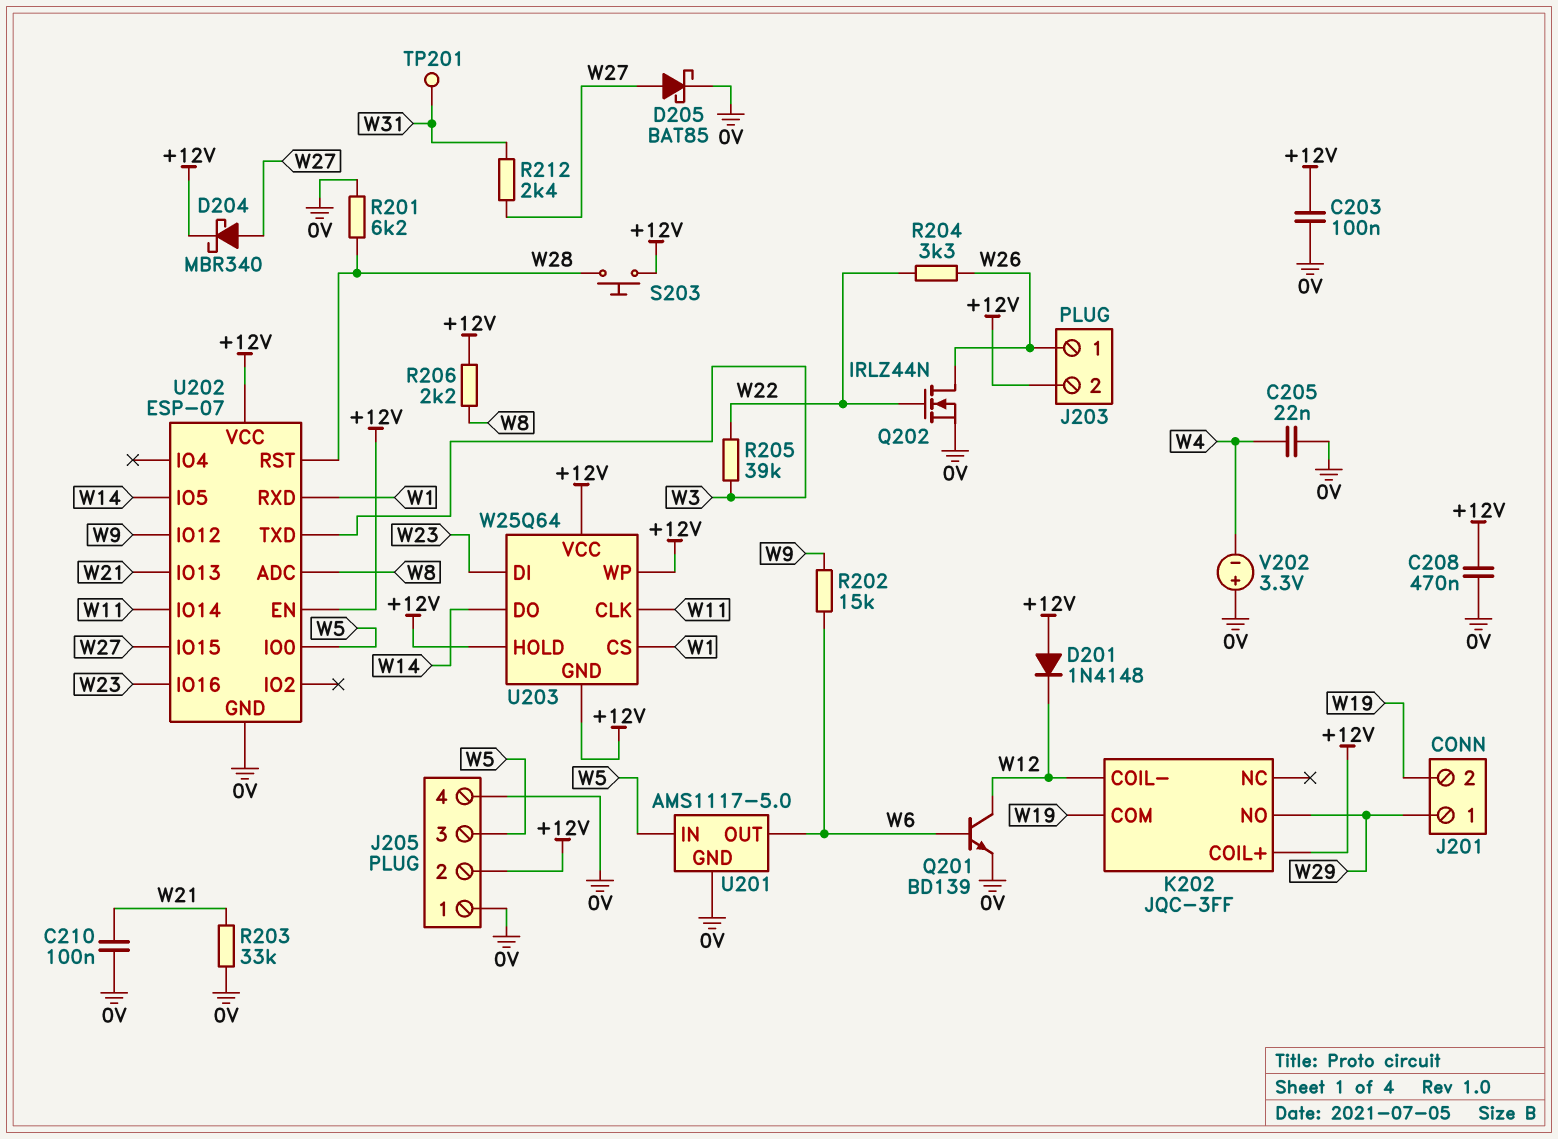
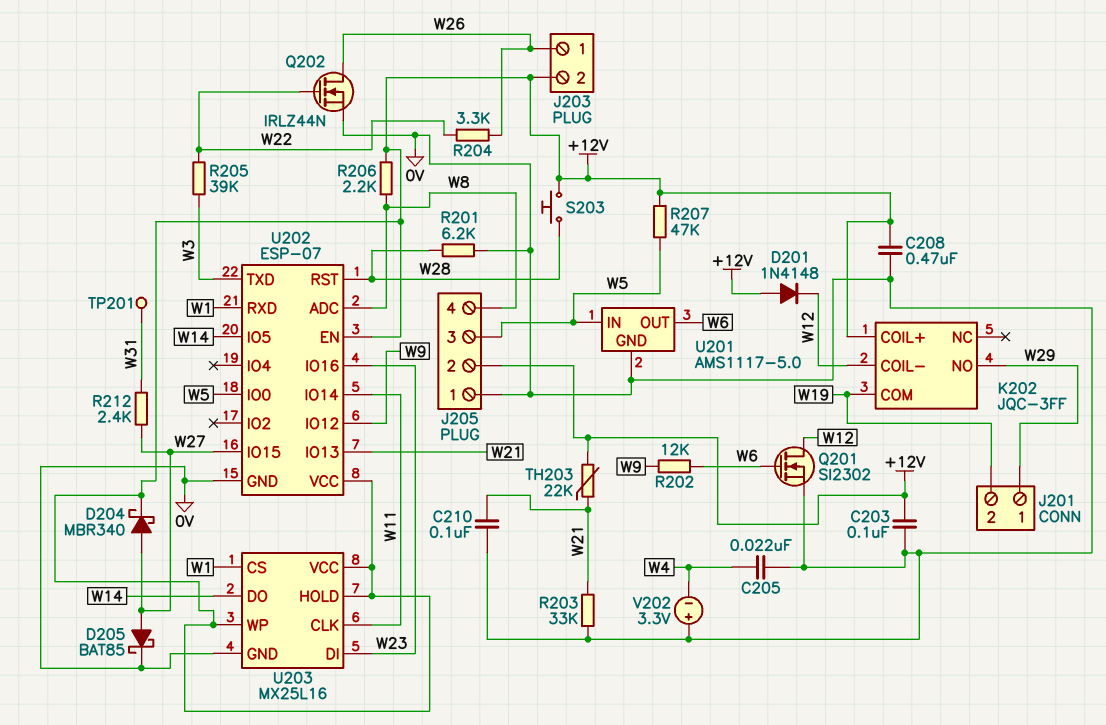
J205 pin 4: 0V -> W8
Q201: NPN BD139 (B W6, C W12, E 0V) -> NMOS SI2302 (G W6, D W12, S 0V)
R202: 15k (W6, W9) -> 12k (W6, W9)
R207: none -> 47k (+12V, W5)
TH203: none -> 22k (+12V, W21)
U203: W25Q64 -> MX25L16
U203 pin GND: +12V -> 0V

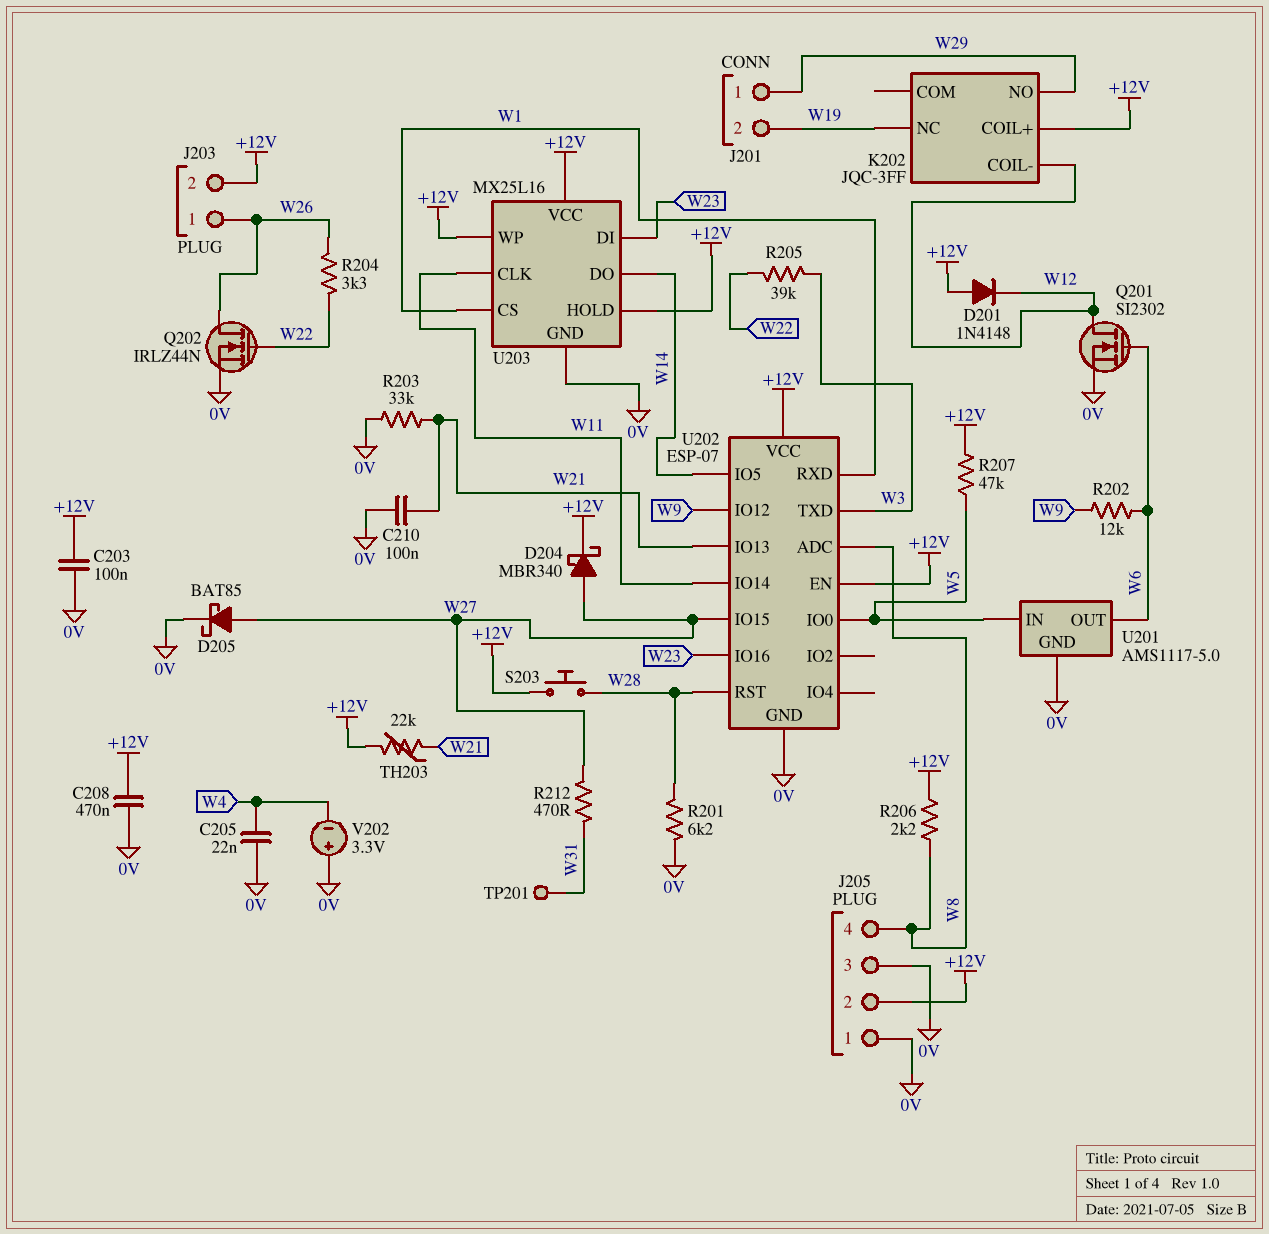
J205 pin 3: W5 -> 0V
K202 pin COM: W19 -> none
K202 pin NC: none -> W19
R212: 2.4k (W27, W31) -> 470 (W27, W31)

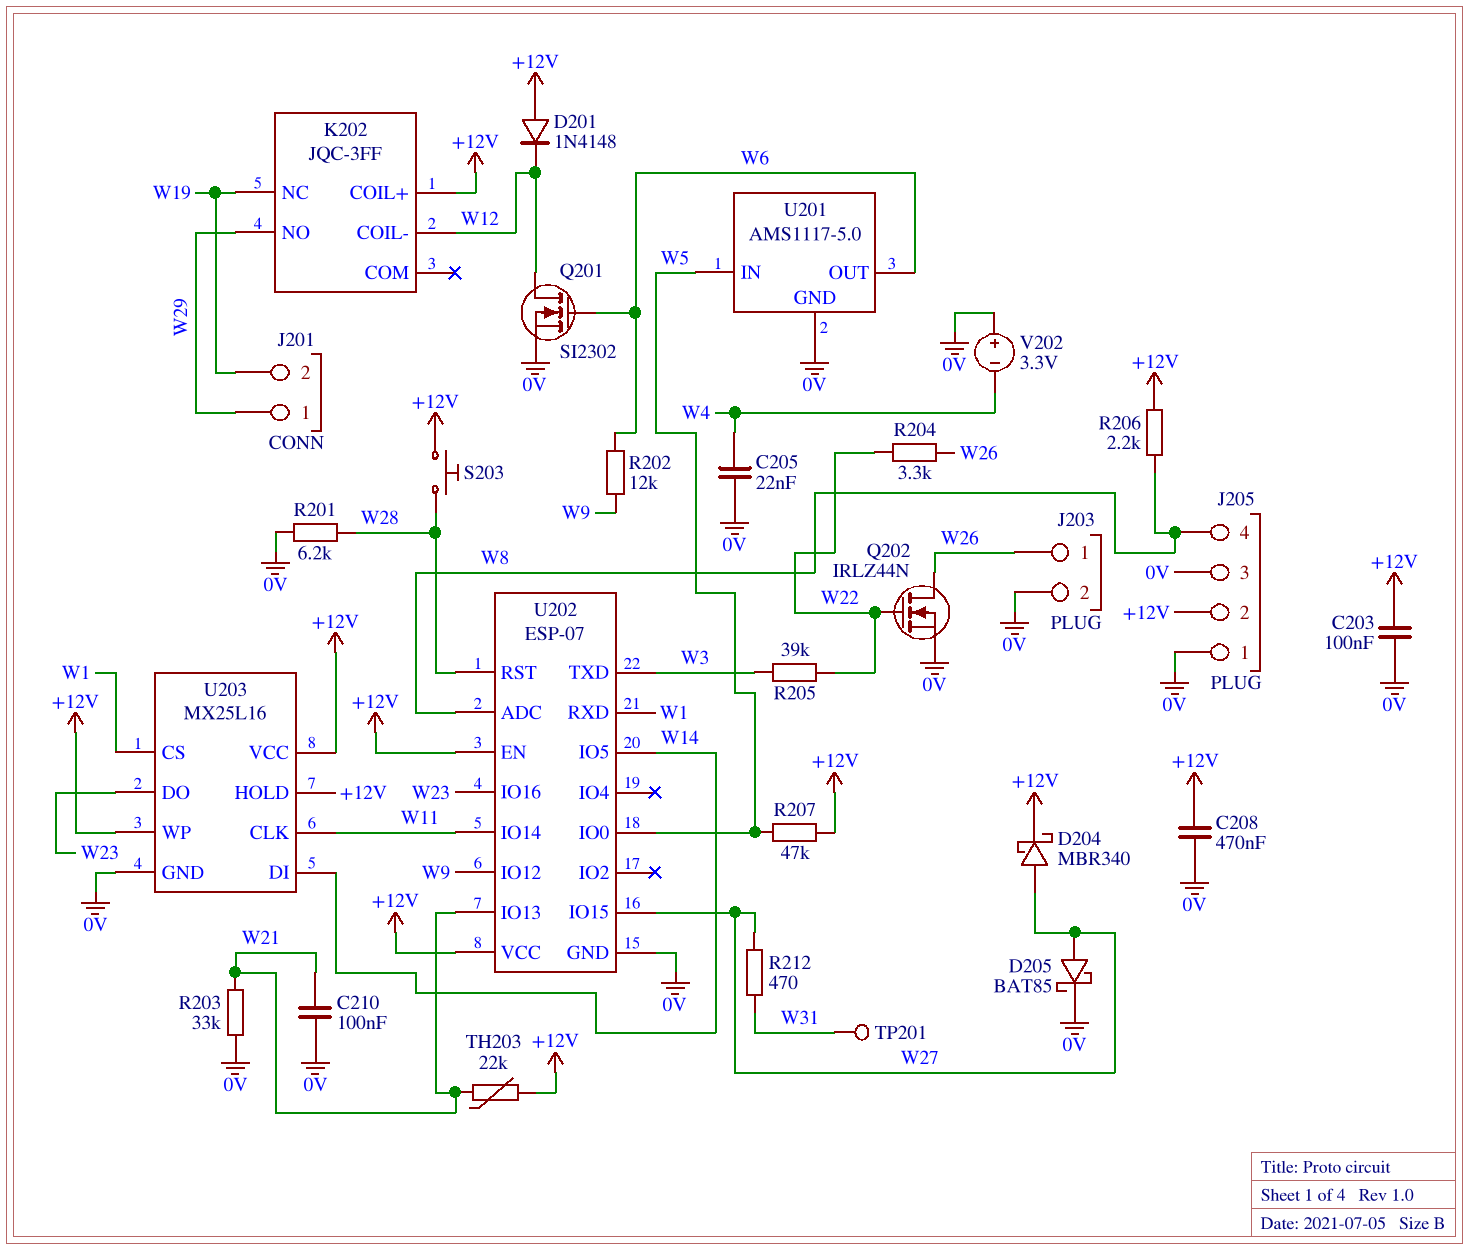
J203 pin 2: +12V -> 0V
U203 pin DI: W23 -> W14
U203 pin DO: W14 -> W23

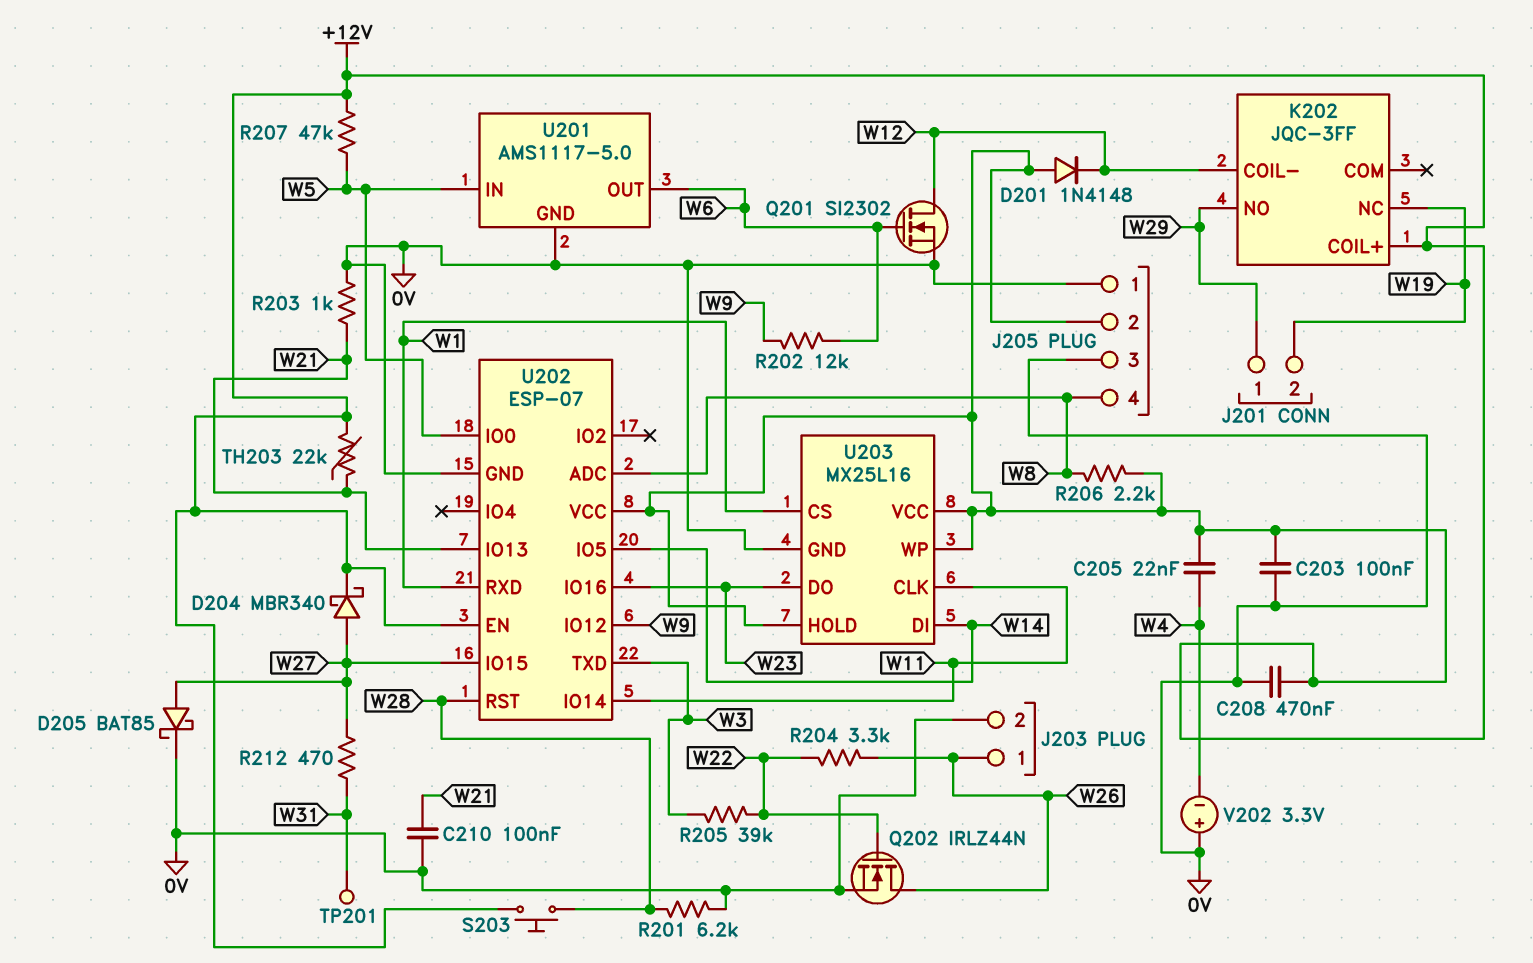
C205: 22nF (0V, W4) -> 22nF (+12V, W4)
R203: 33k (0V, W21) -> 1k (0V, W21)

